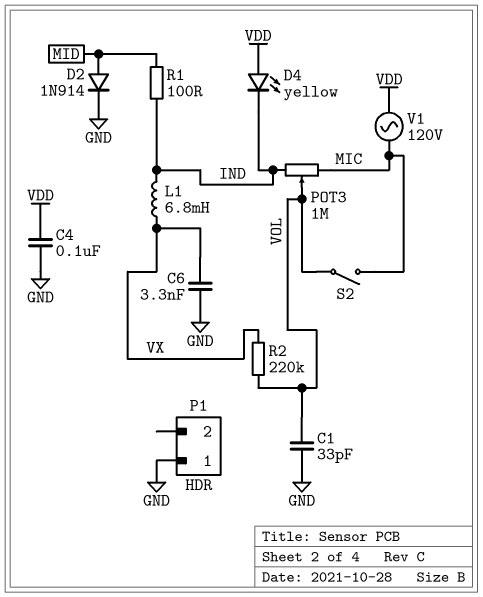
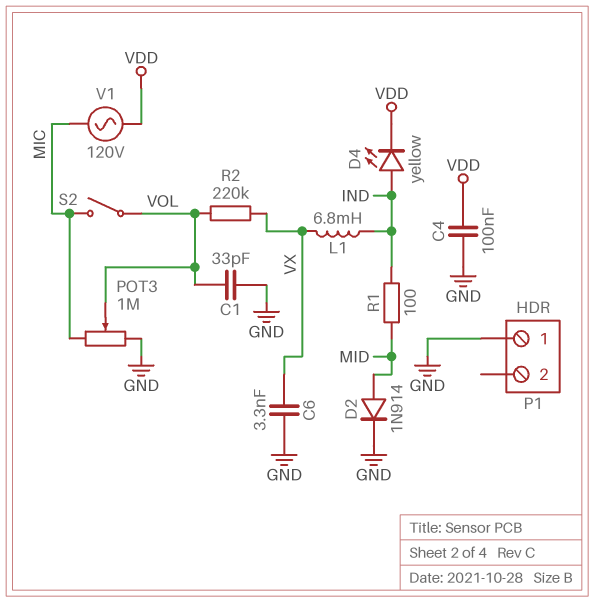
D4: LED yellow (A VDD, K IND) -> LED yellow (A IND, K VDD)
POT3: 1M (IND, MIC, wiper VOL) -> 1M (GND, MIC, wiper VOL)

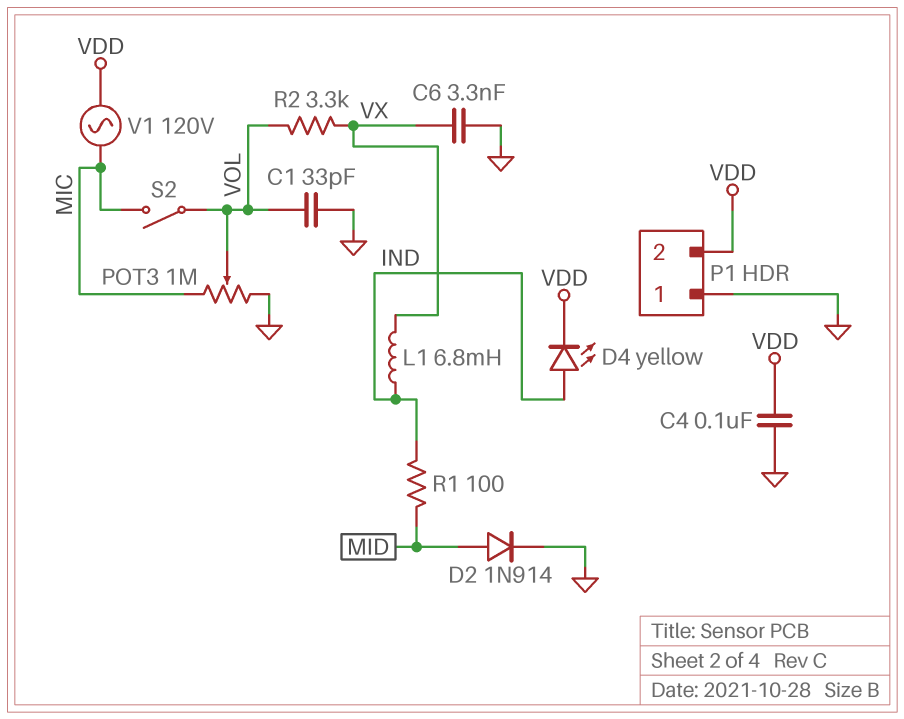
P1 pin 2: none -> VDD
R2: 220k (VOL, VX) -> 3.3k (VOL, VX)

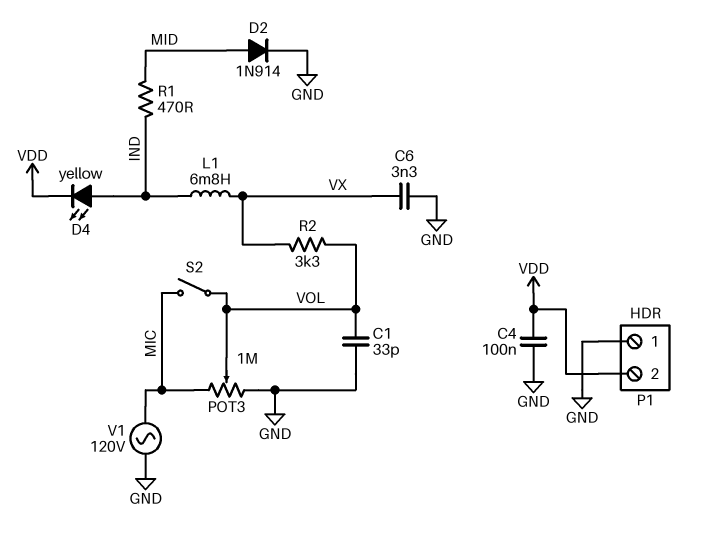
R1: 100 (IND, MID) -> 470 (IND, MID)
V1: AC 120V (MIC, VDD) -> AC 120V (GND, MIC)

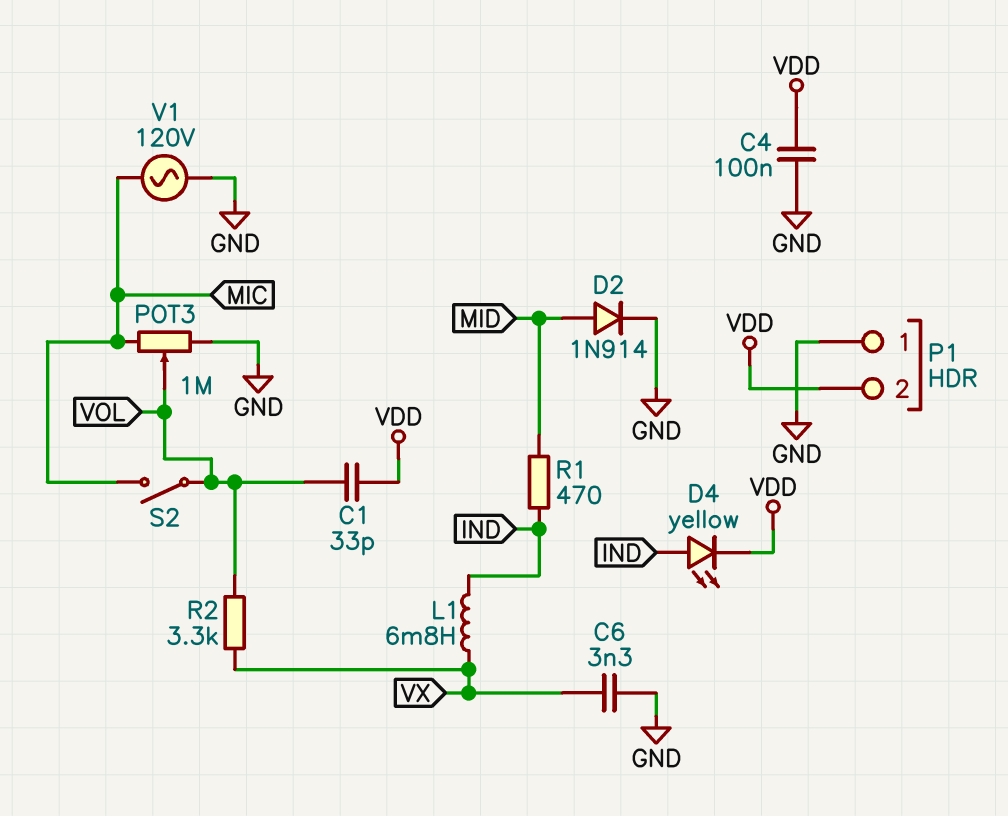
C1: 33pF (GND, VOL) -> 33pF (VDD, VOL)

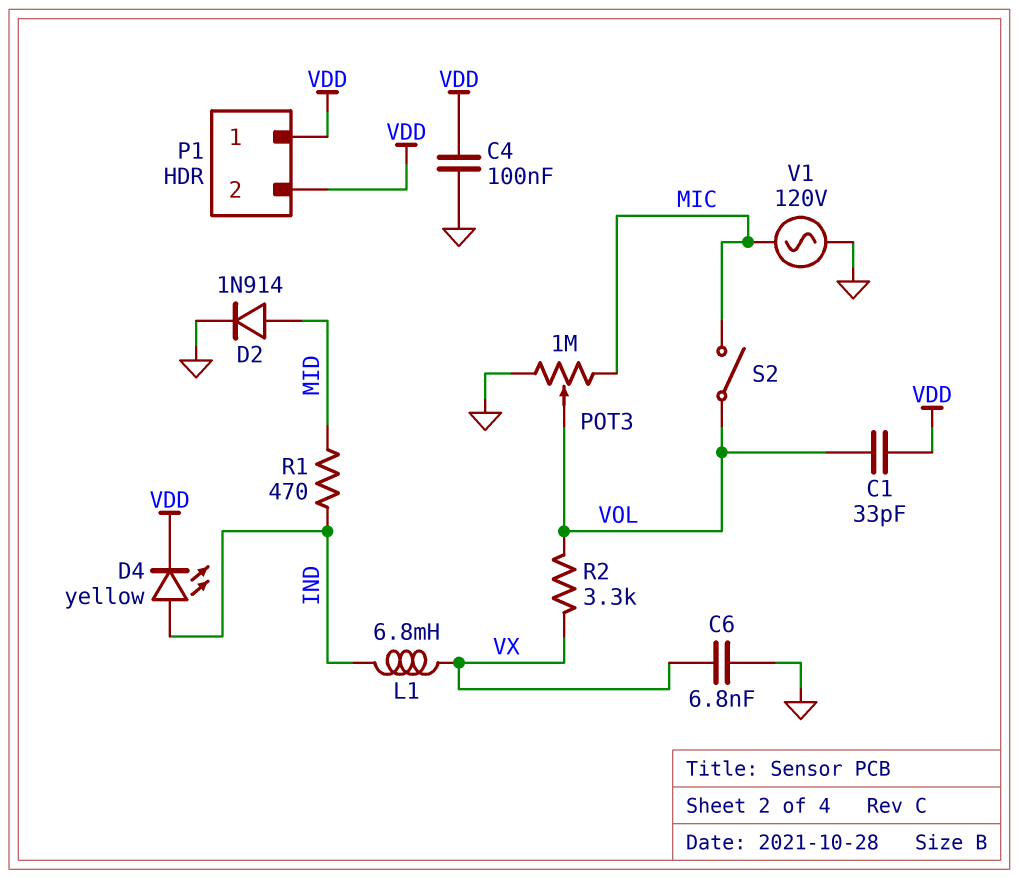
C6: 3.3nF (GND, VX) -> 6.8nF (GND, VX)
P1 pin 1: GND -> VDD

